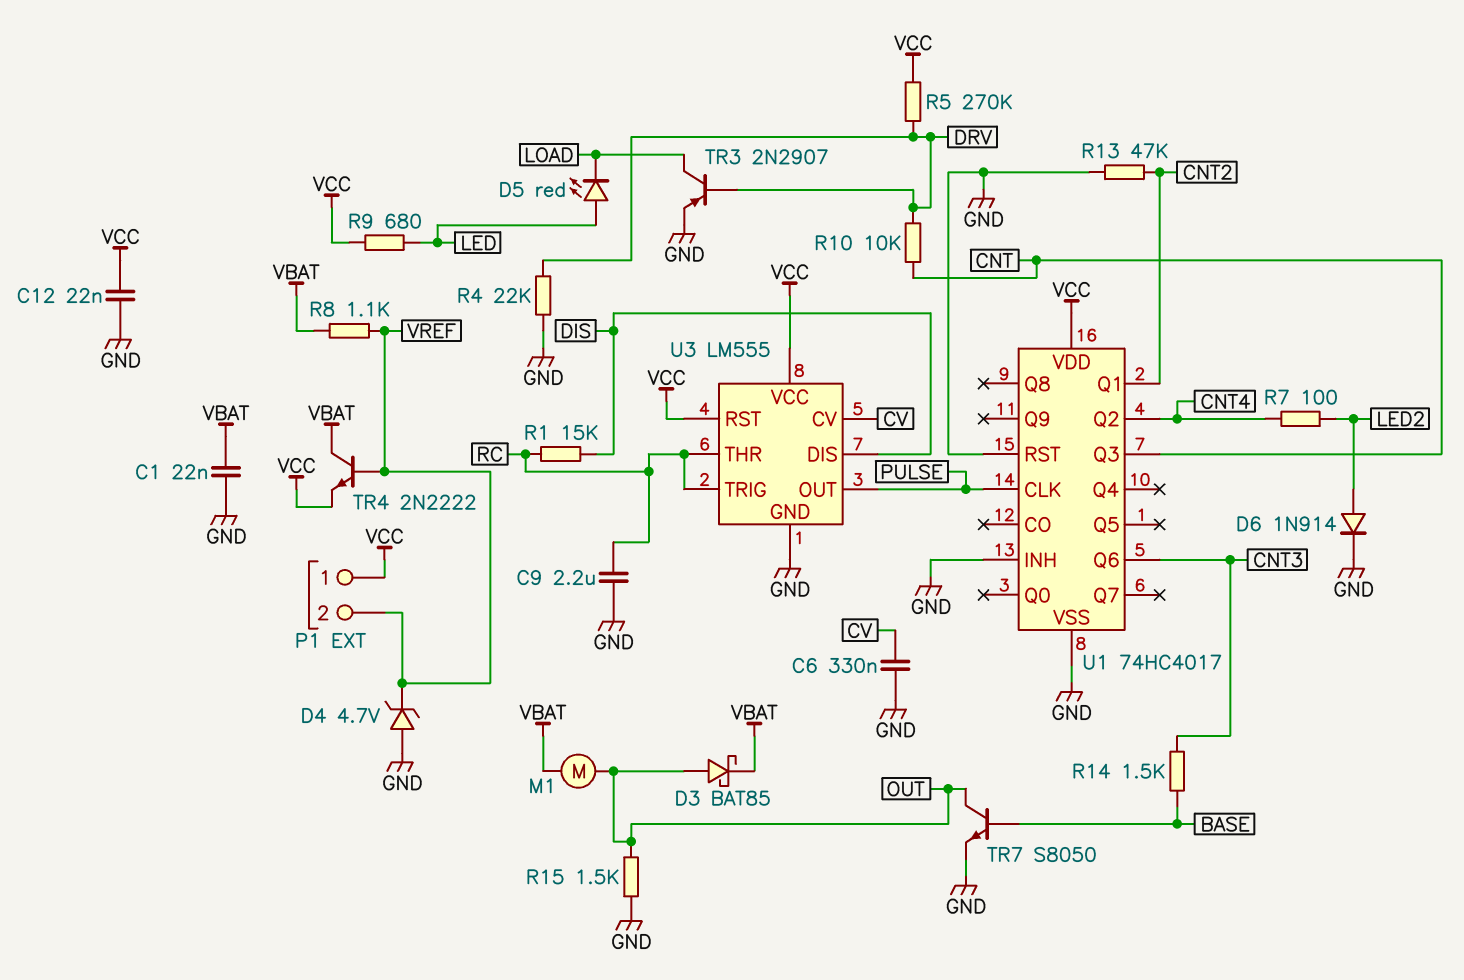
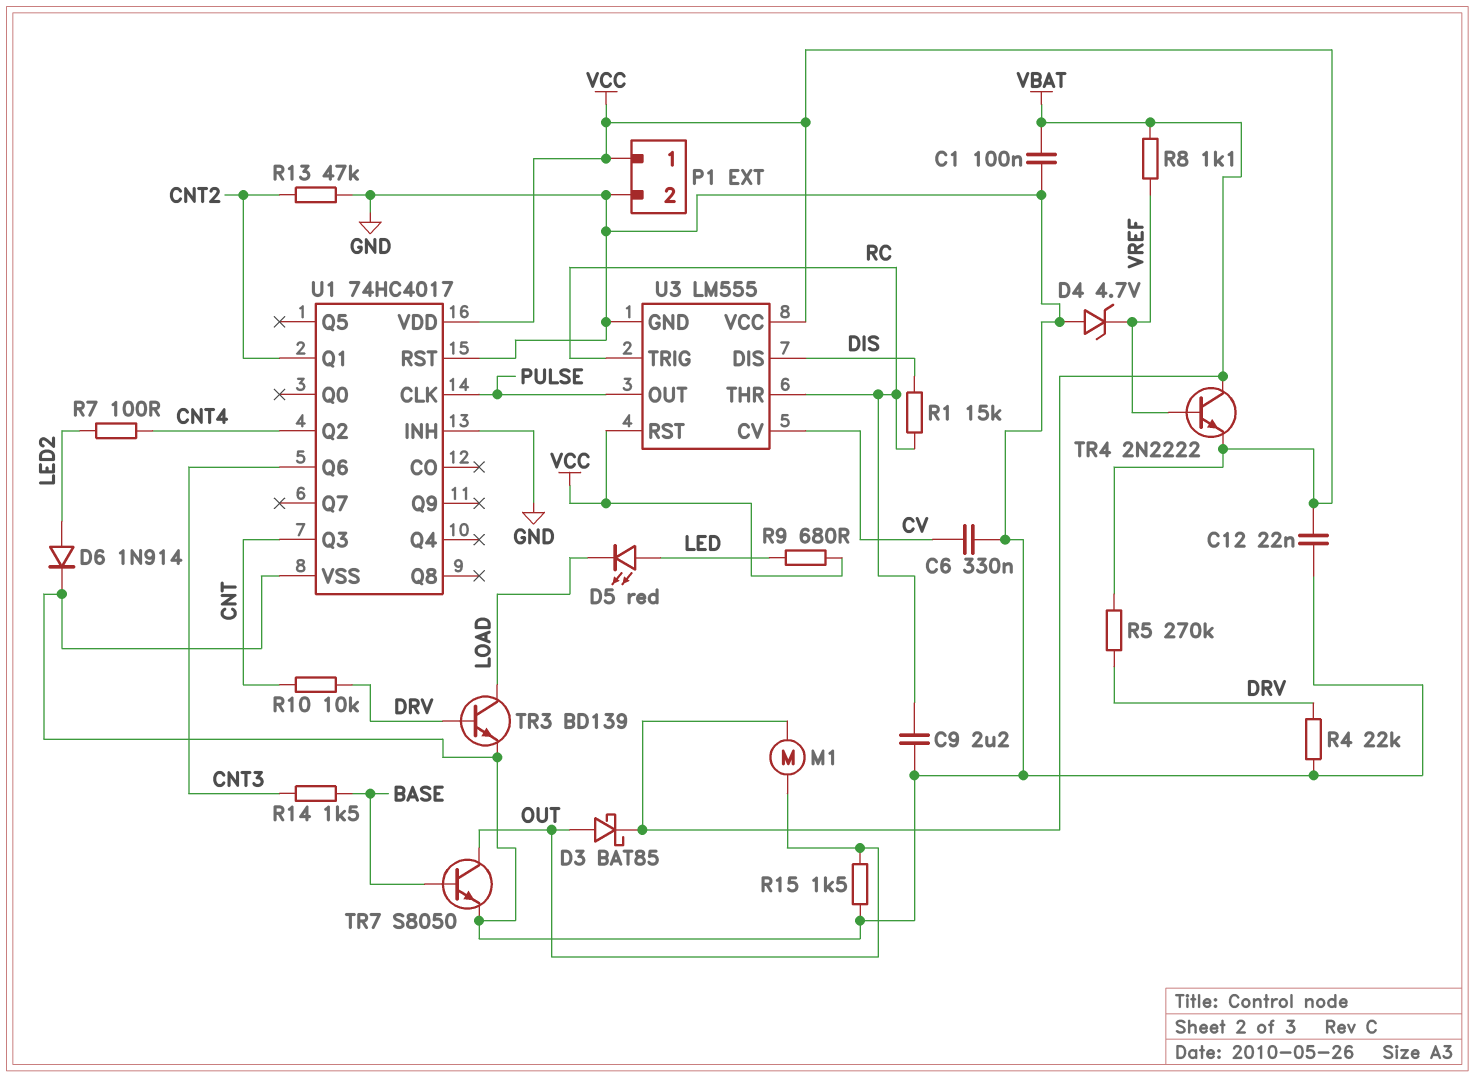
C1: 22nF (GND, VBAT) -> 100nF (GND, VBAT)
P1 pin 2: VREF -> GND
TR3: PNP 2N2907 (B DRV, C LOAD, E GND) -> NPN BD139 (B DRV, C LOAD, E GND)

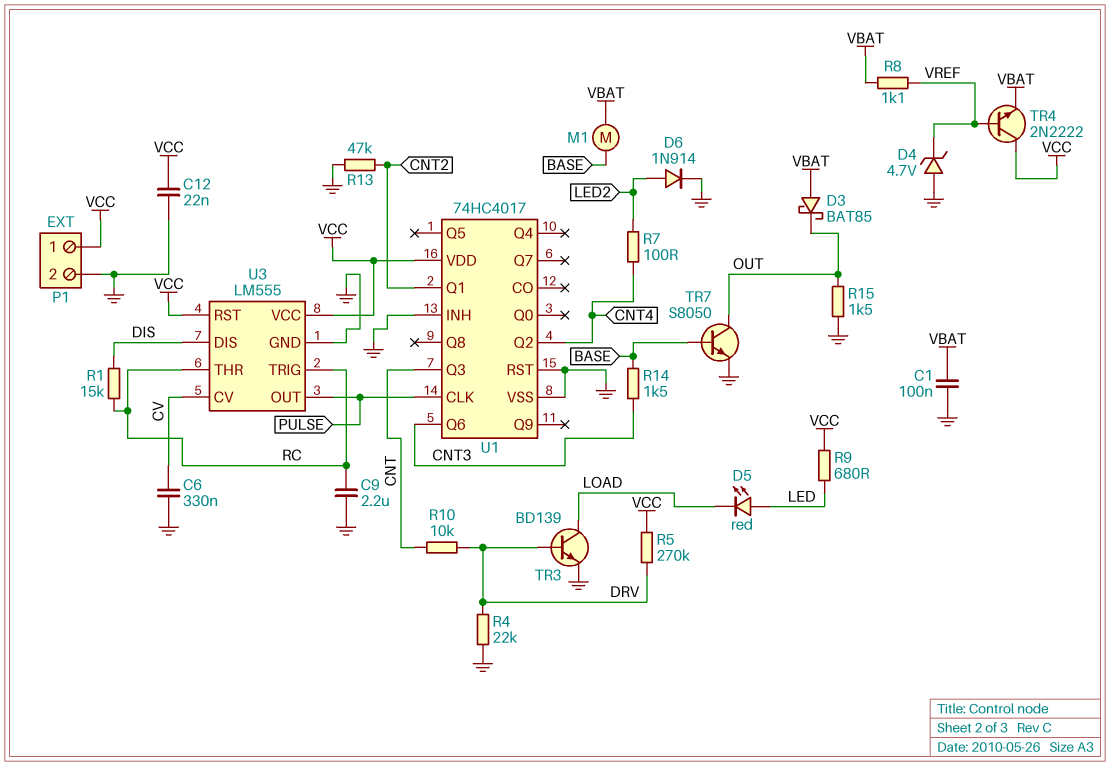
D3: schottky BAT85 (A OUT, K VBAT) -> schottky BAT85 (A VBAT, K OUT)
M1: motor (OUT, VBAT) -> motor (BASE, VBAT)
TR4: NPN 2N2222 (B VREF, C VBAT, E VCC) -> NPN 2N2222 (B VREF, C VCC, E VBAT)

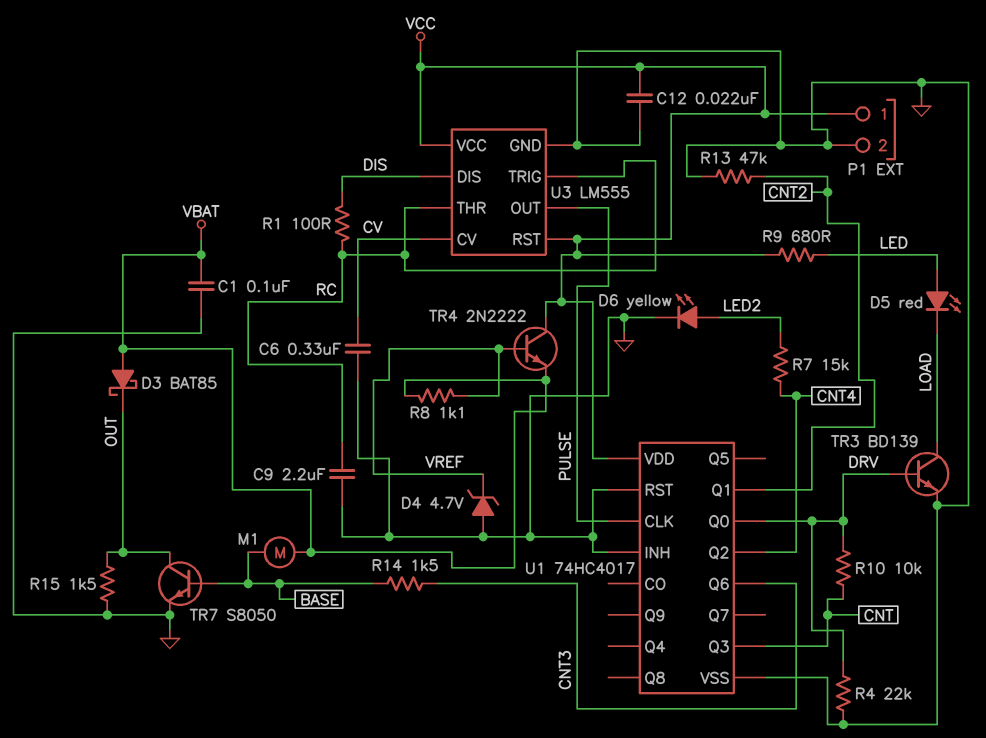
D6: diode 1N914 (A LED2, K GND) -> LED yellow (A LED2, K GND)
R1: 15k (DIS, RC) -> 100 (DIS, RC)
R5: 270k (DRV, VCC) -> none
R7: 100 (CNT4, LED2) -> 15k (CNT4, LED2)
U1 pin Q0: none -> DRV

